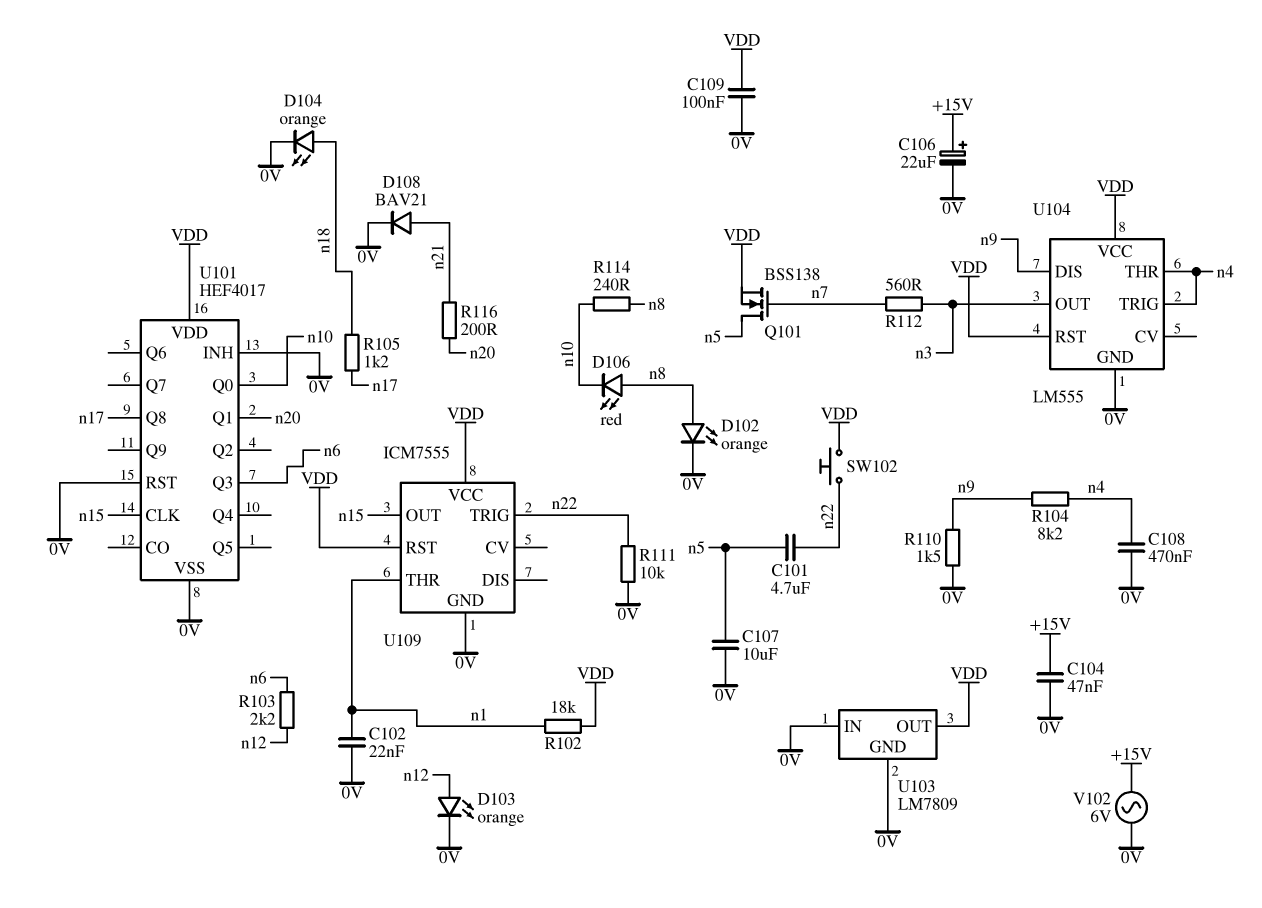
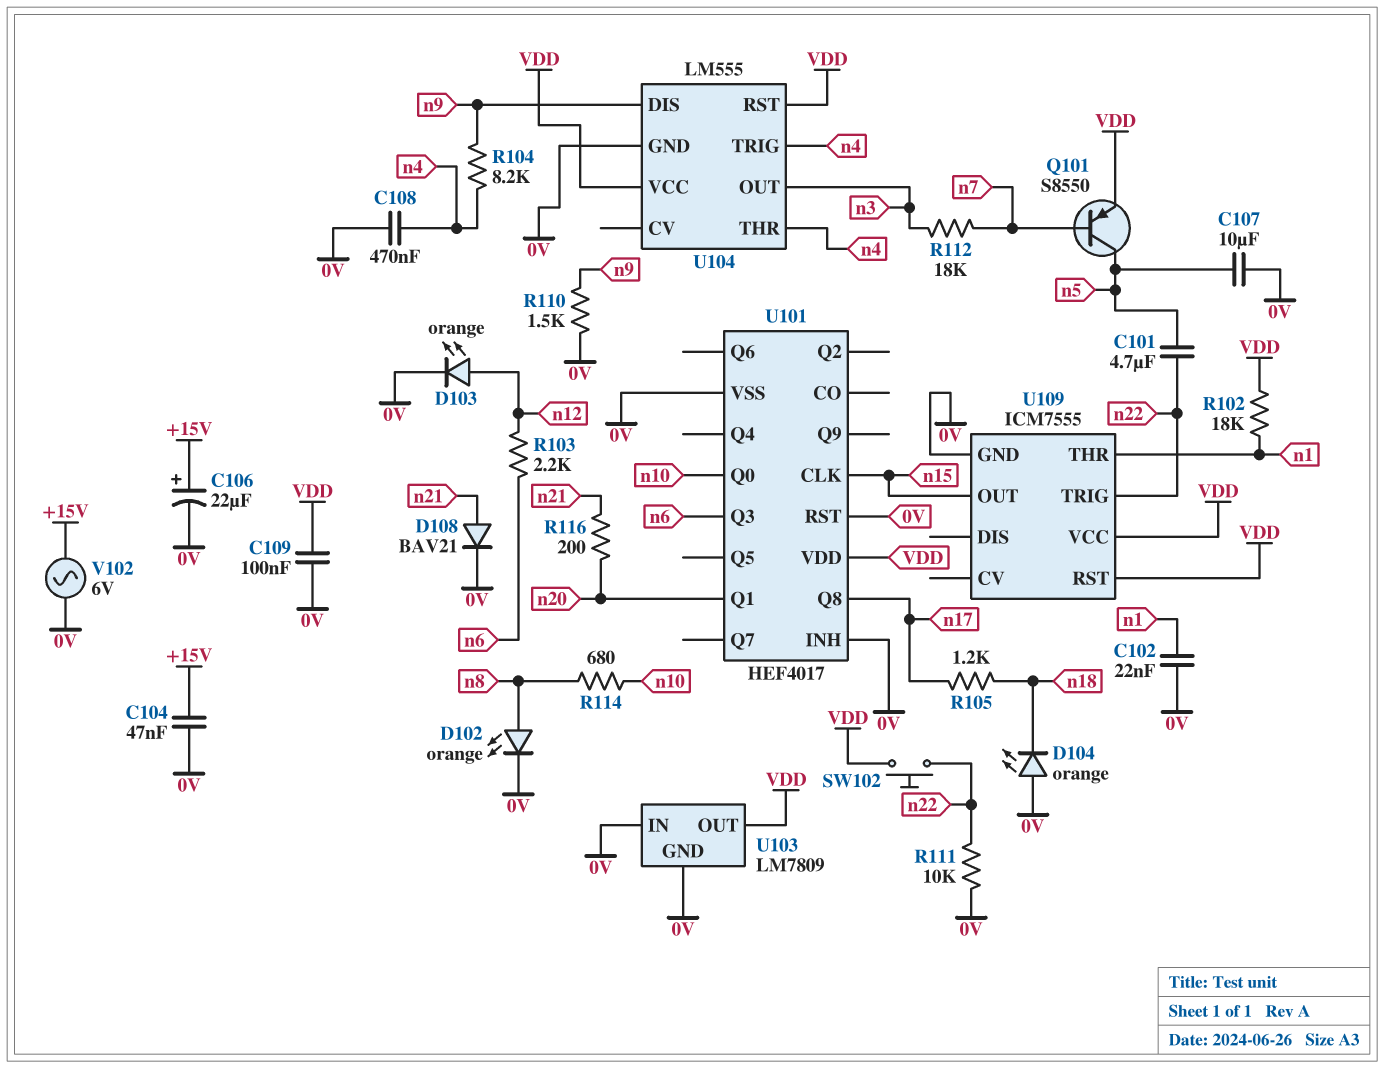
D104: LED orange (A n18, K 0V) -> LED orange (A 0V, K n18)
D106: LED red (A n8, K n10) -> none
Q101: NMOS BSS138 (G n7, D n5, S VDD) -> PNP S8550 (B n7, C n5, E VDD)
R112: 560 (n3, n7) -> 18k (n3, n7)
R114: 240 (n8, n10) -> 680 (n8, n10)

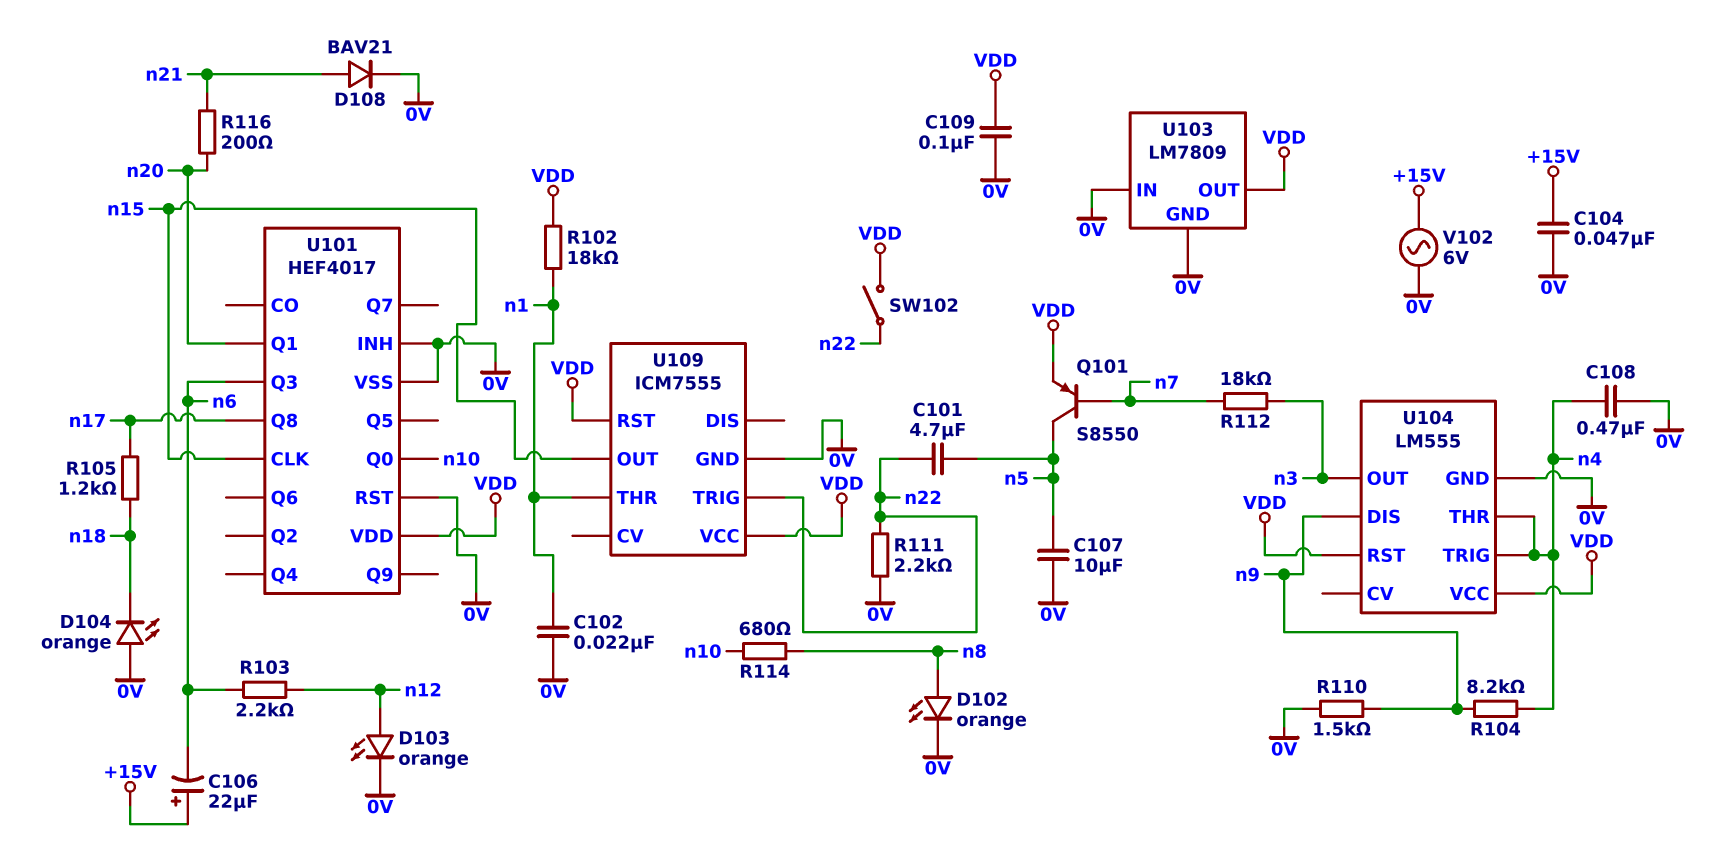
C106: 22uF (plus +15V, minus 0V) -> 22uF (plus +15V, minus n6)
R111: 10k (0V, n22) -> 2.2k (0V, n22)
SW102: button (VDD, n22) -> switch (VDD, n22)

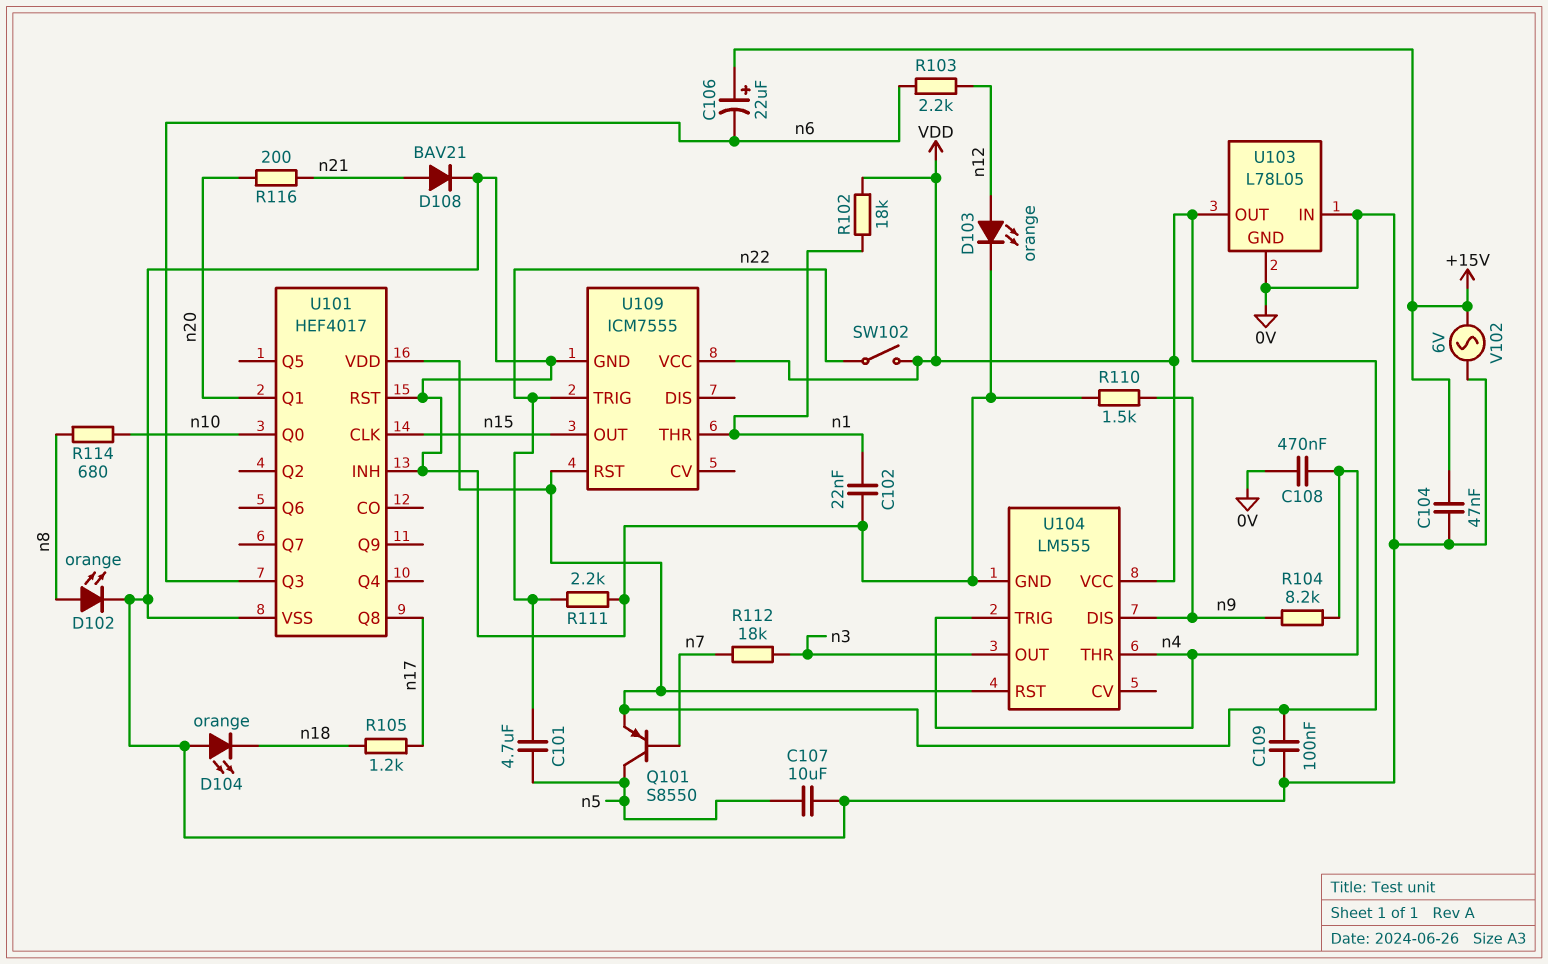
U103: LM7809 -> L78L05

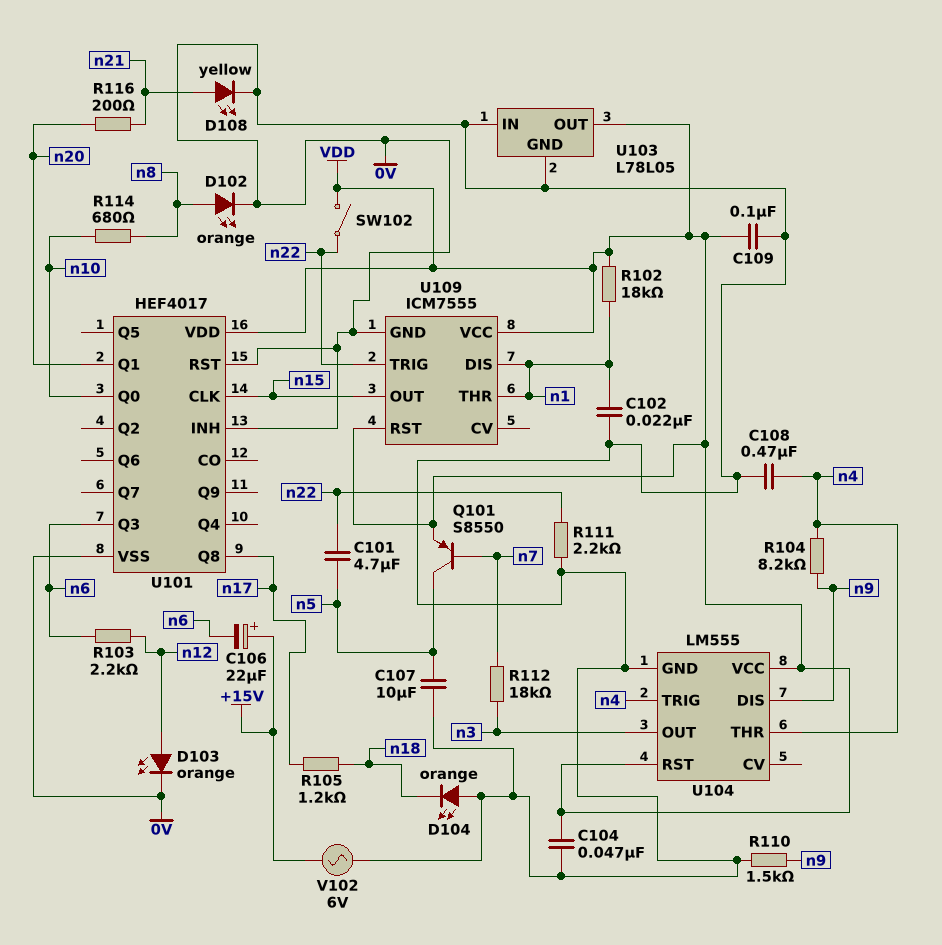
C104: 47nF (+15V, 0V) -> 47nF (0V, VDD)
D108: diode BAV21 (A n21, K 0V) -> LED yellow (A n21, K 0V)
U109 pin DIS: none -> n1

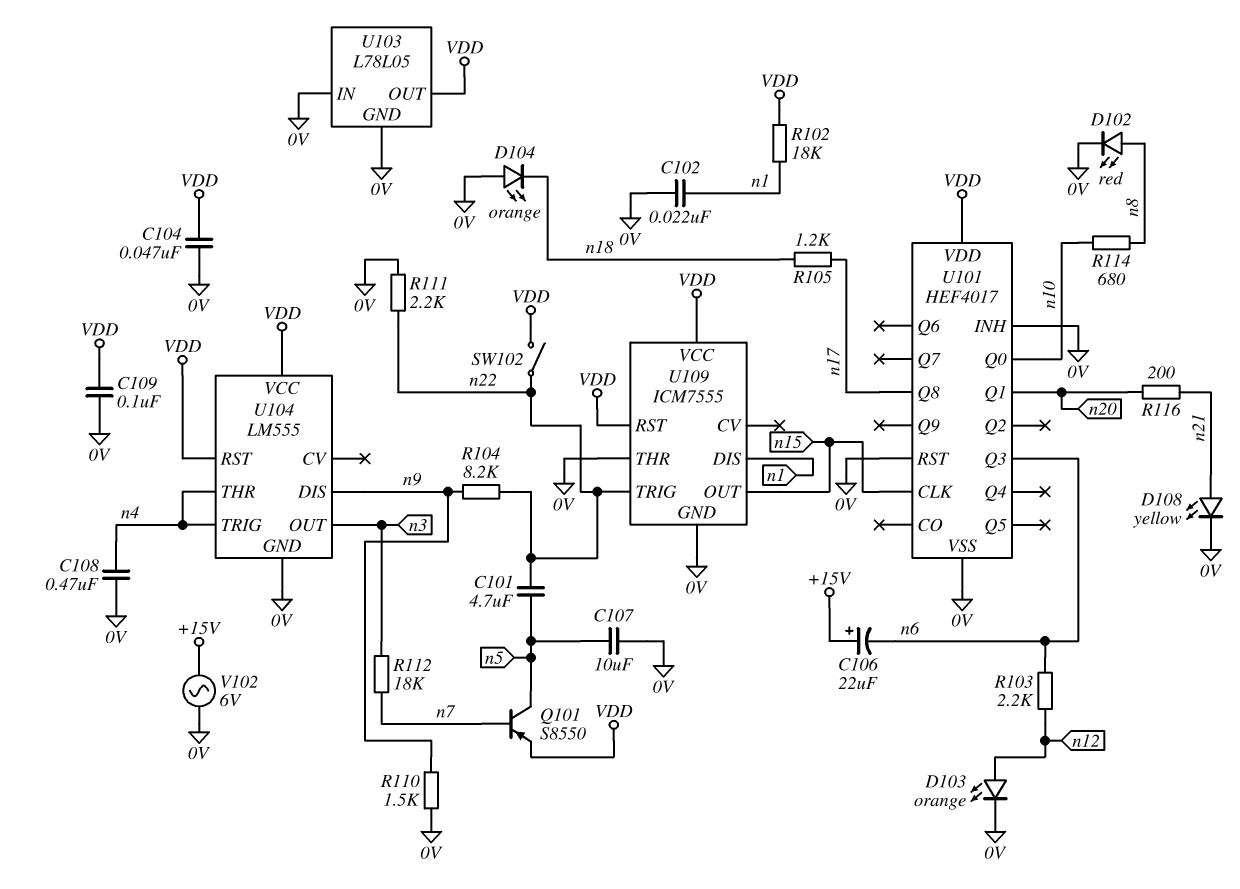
D102: LED orange (A n8, K 0V) -> LED red (A n8, K 0V)
R104: 8.2k (n4, n9) -> 8.2k (n9, n22)
U109 pin THR: n1 -> 0V

